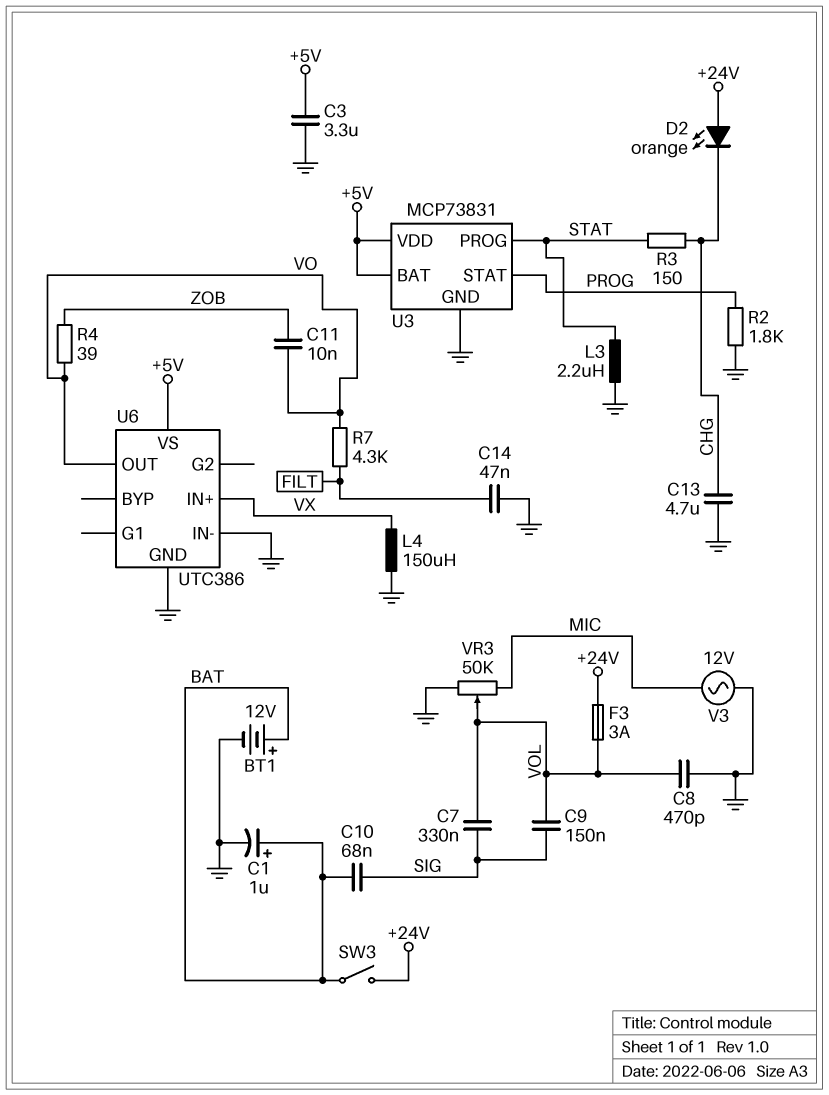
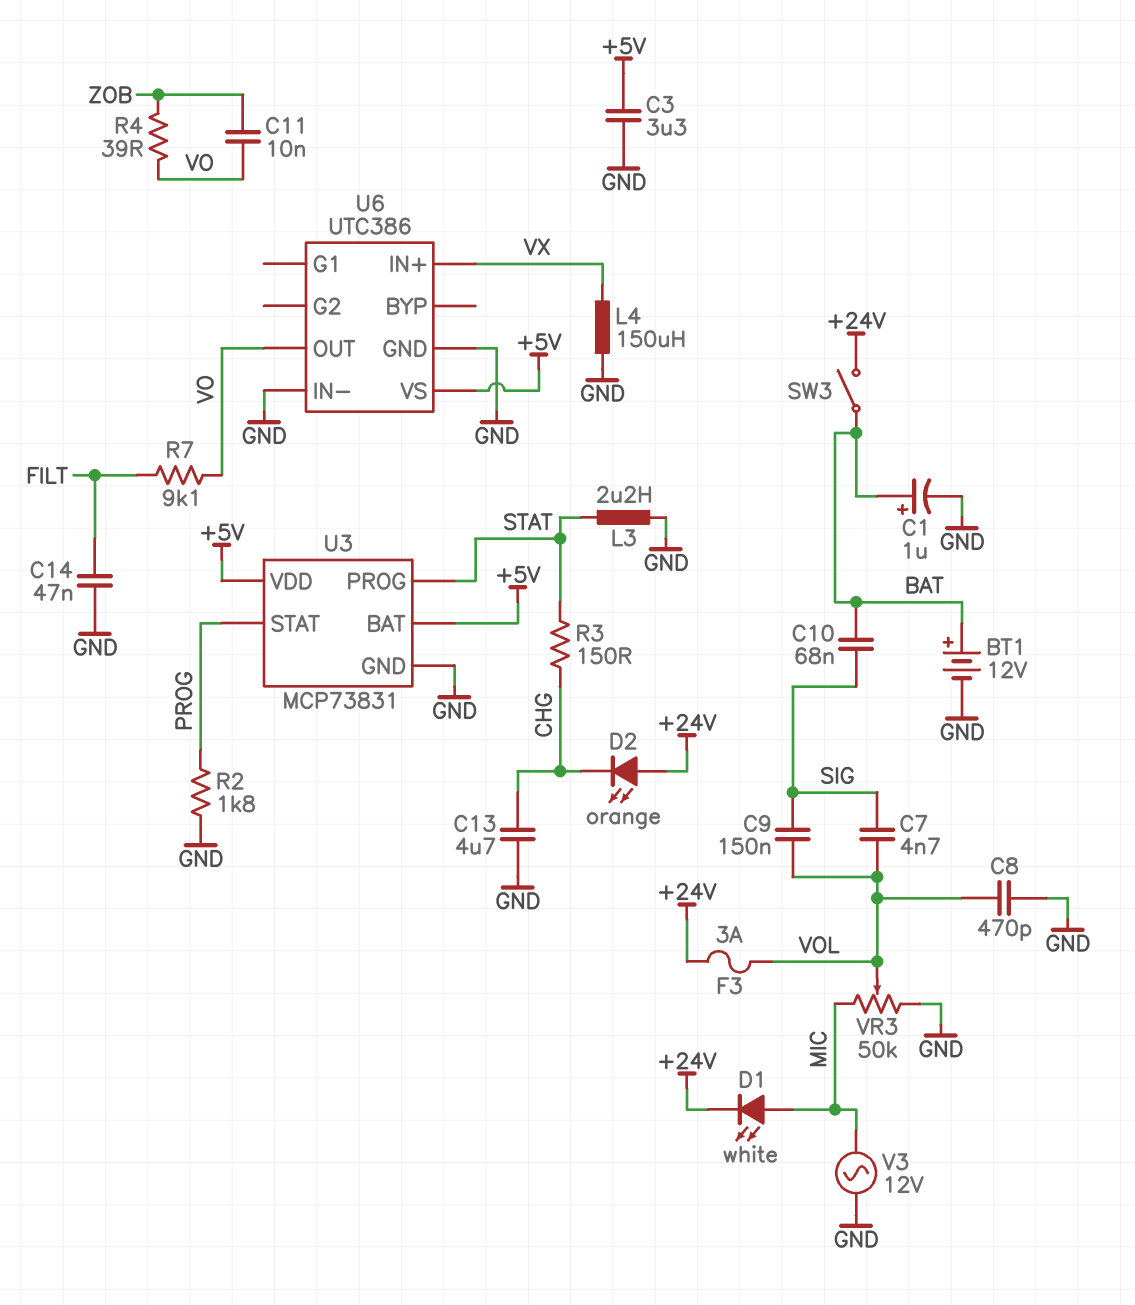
C7: 330nF (SIG, VOL) -> 4.7nF (SIG, VOL)
D1: none -> LED white (A MIC, K +24V)
R7: 4.3k (FILT, VO) -> 9.1k (FILT, VO)

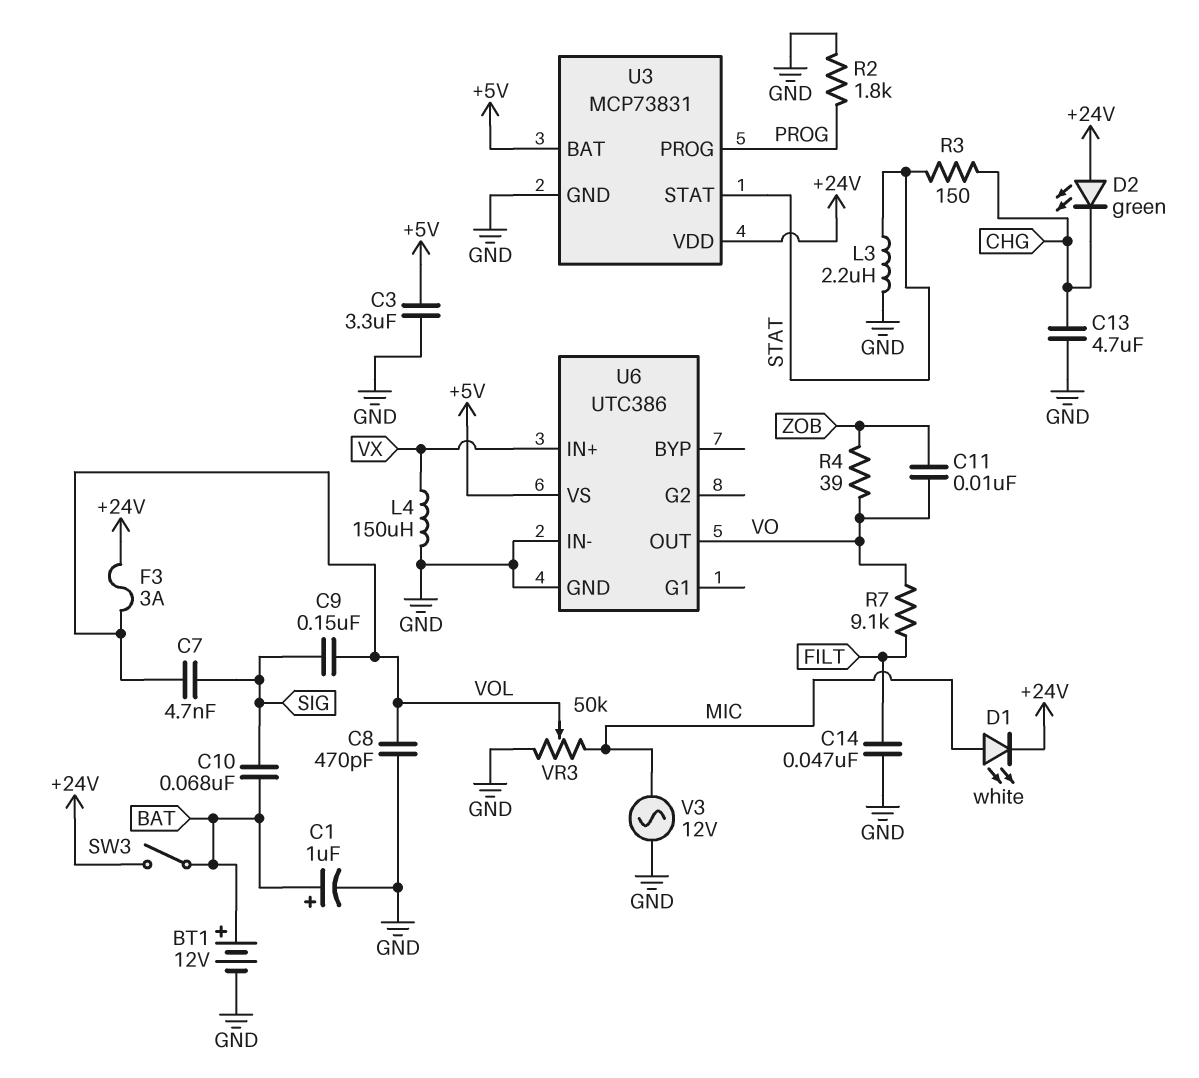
D2: LED orange (A +24V, K CHG) -> LED green (A +24V, K CHG)
U3 pin PROG: STAT -> PROG
U3 pin STAT: PROG -> STAT
U3 pin VDD: +5V -> +24V

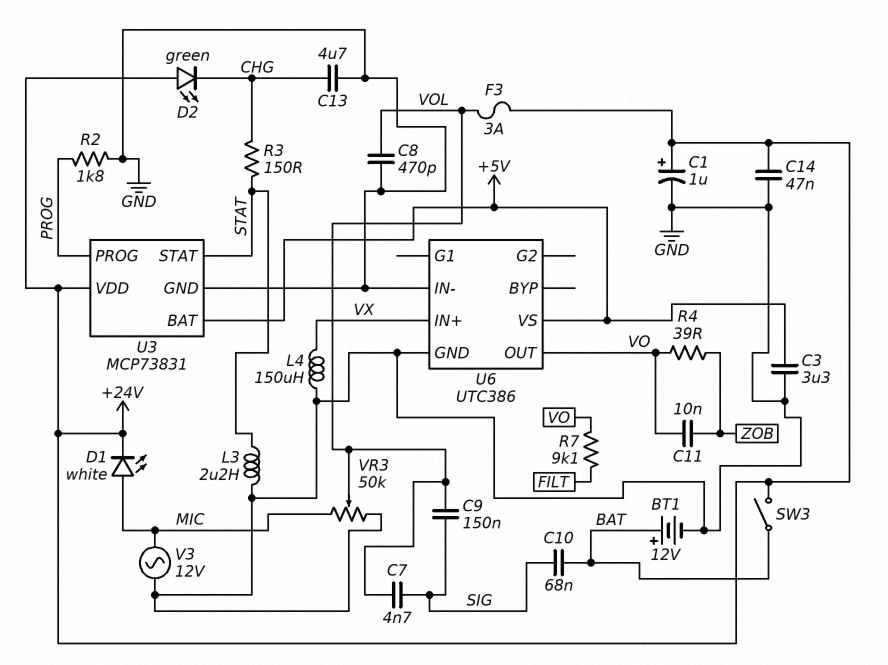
C1: 1uF (plus BAT, minus GND) -> 1uF (plus +24V, minus GND)
C14: 47nF (FILT, GND) -> 47nF (+24V, GND)

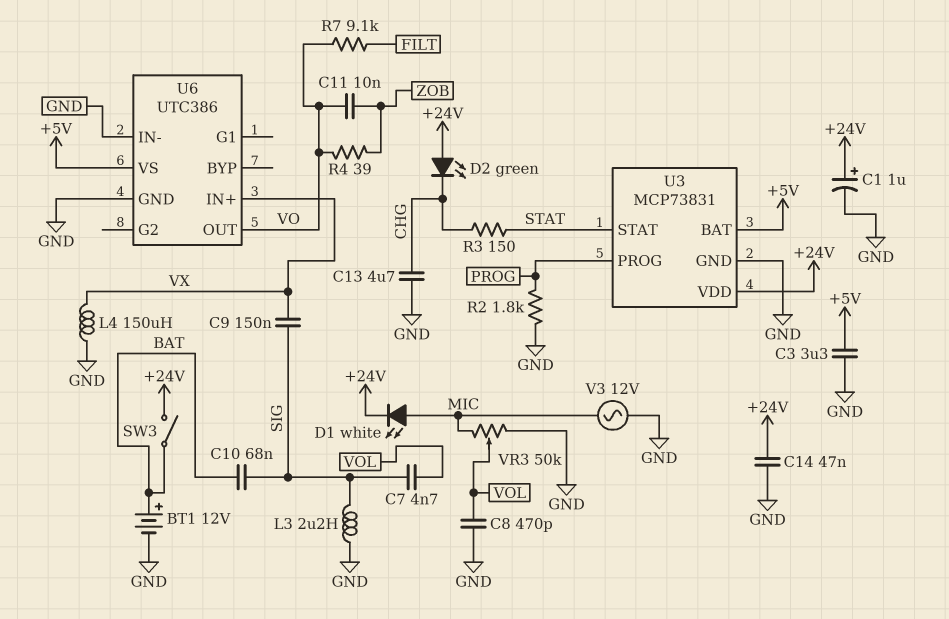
C9: 150nF (SIG, VOL) -> 150nF (SIG, VX)
F3: 3A (+24V, VOL) -> none
L3: 2.2uH (GND, STAT) -> 2.2uH (GND, SIG)

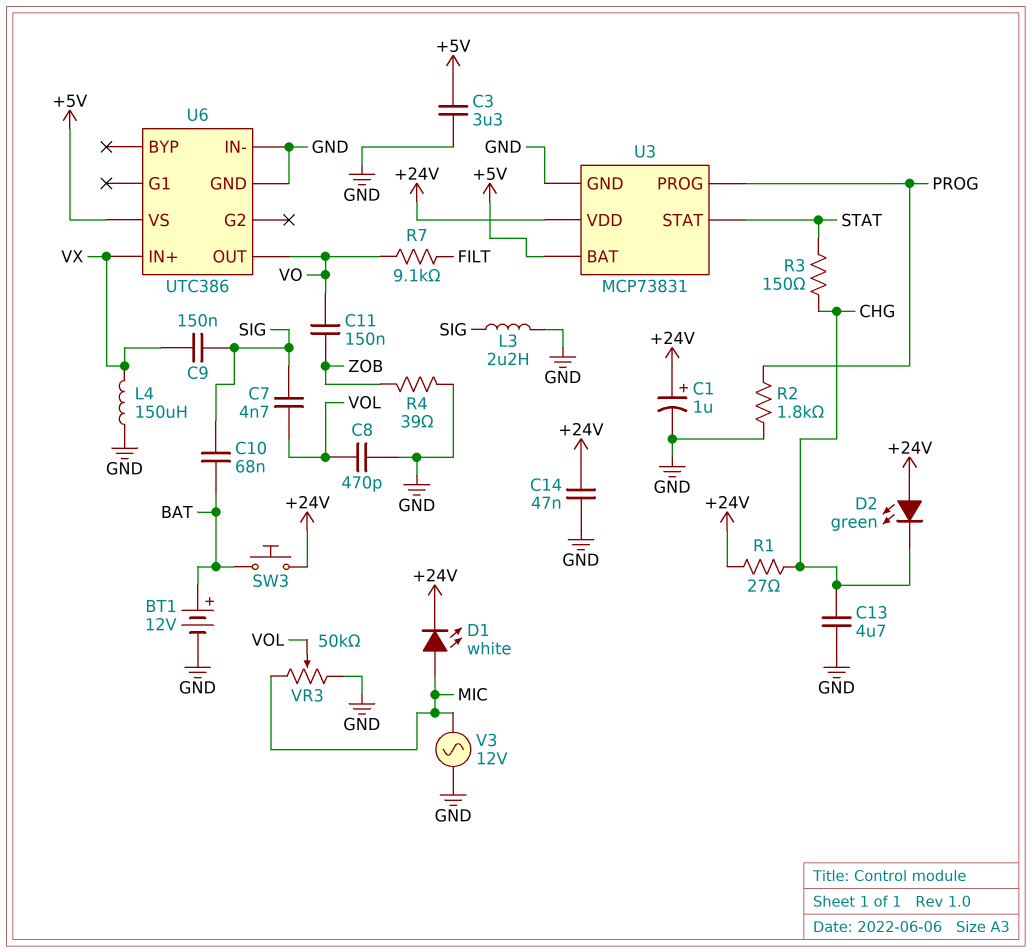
C11: 10nF (VO, ZOB) -> 150nF (VO, ZOB)
R1: none -> 27 (+24V, CHG)
R4: 39 (VO, ZOB) -> 39 (GND, ZOB)
SW3: switch (+24V, BAT) -> button (+24V, BAT)

